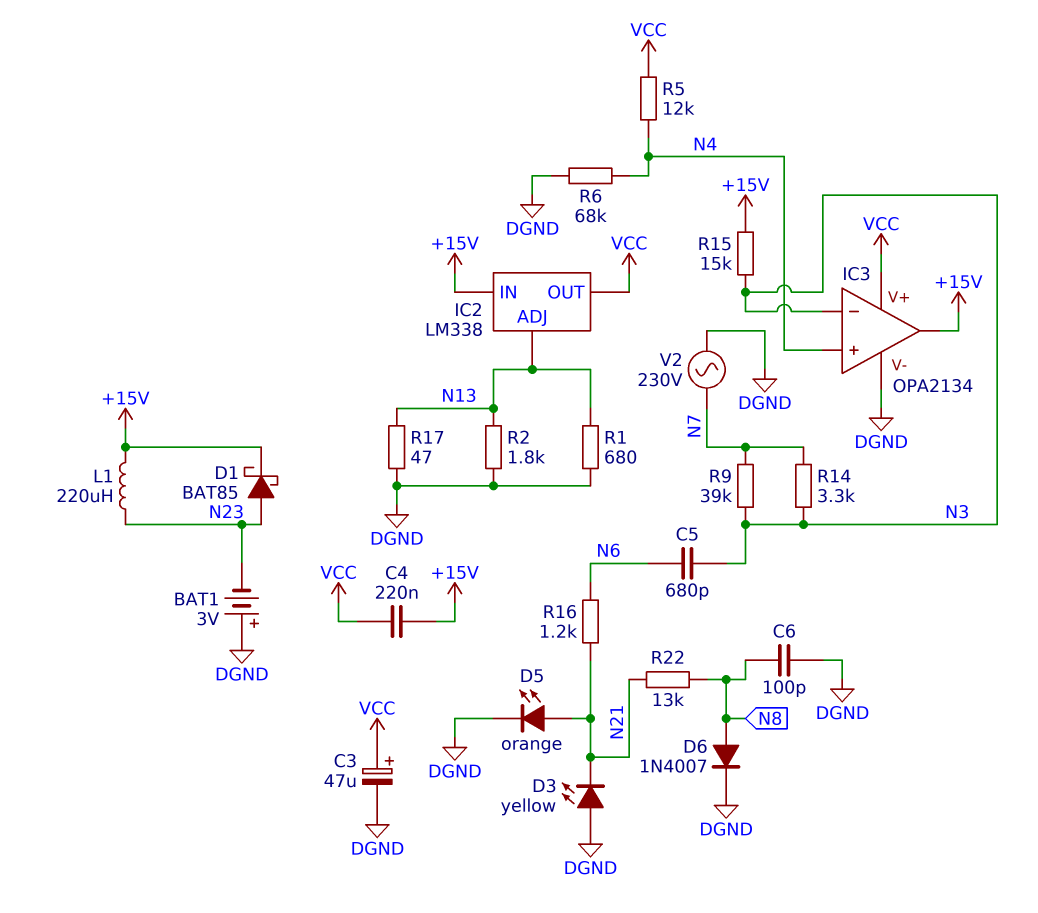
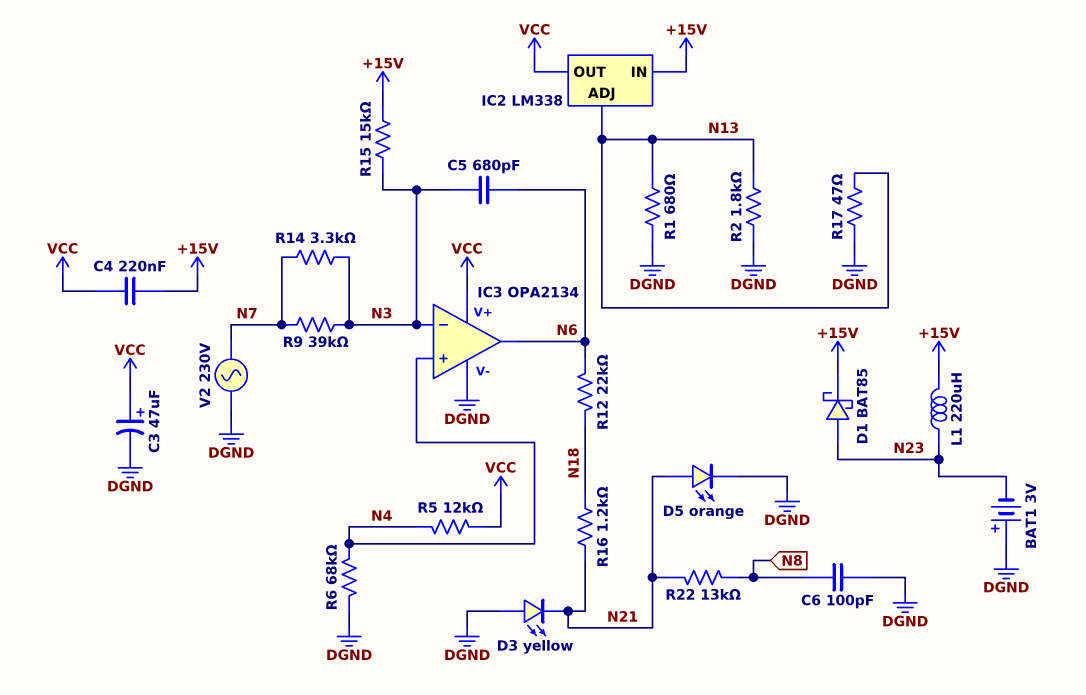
D6: diode 1N4007 (A N8, K DGND) -> none
IC3 pin out: +15V -> N6
R12: none -> 22k (N6, N18)
R16: 1.2k (N6, N21) -> 1.2k (N18, N21)

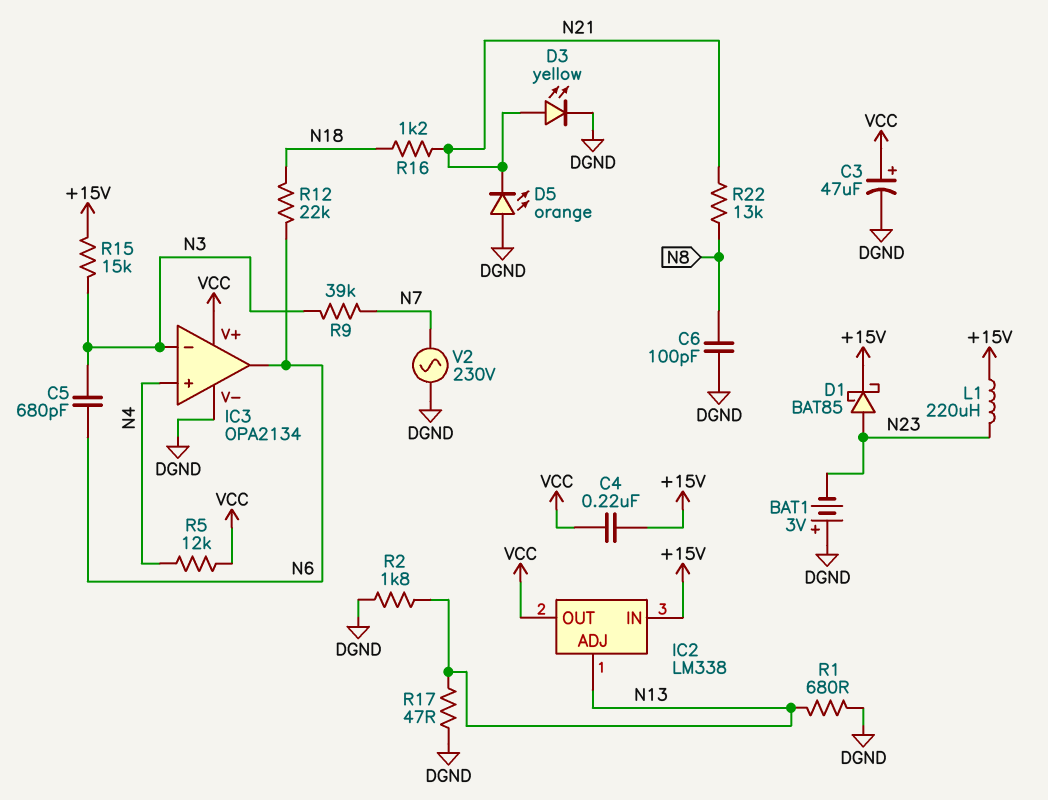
D3: LED yellow (A DGND, K N21) -> LED yellow (A N21, K DGND)
D5: LED orange (A N21, K DGND) -> LED orange (A DGND, K N21)
R6: 68k (DGND, N4) -> none
R14: 3.3k (N3, N7) -> none

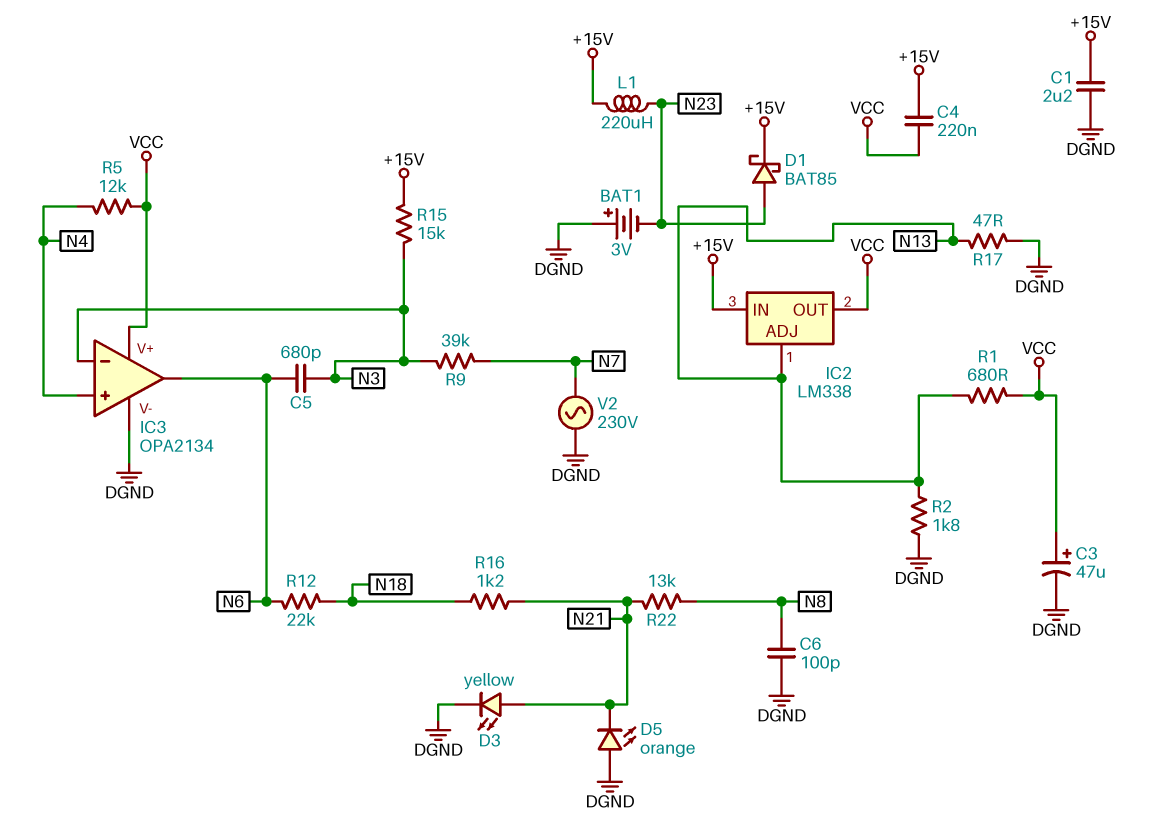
C1: none -> 2.2uF (+15V, DGND)
R1: 680 (DGND, N13) -> 680 (N13, VCC)

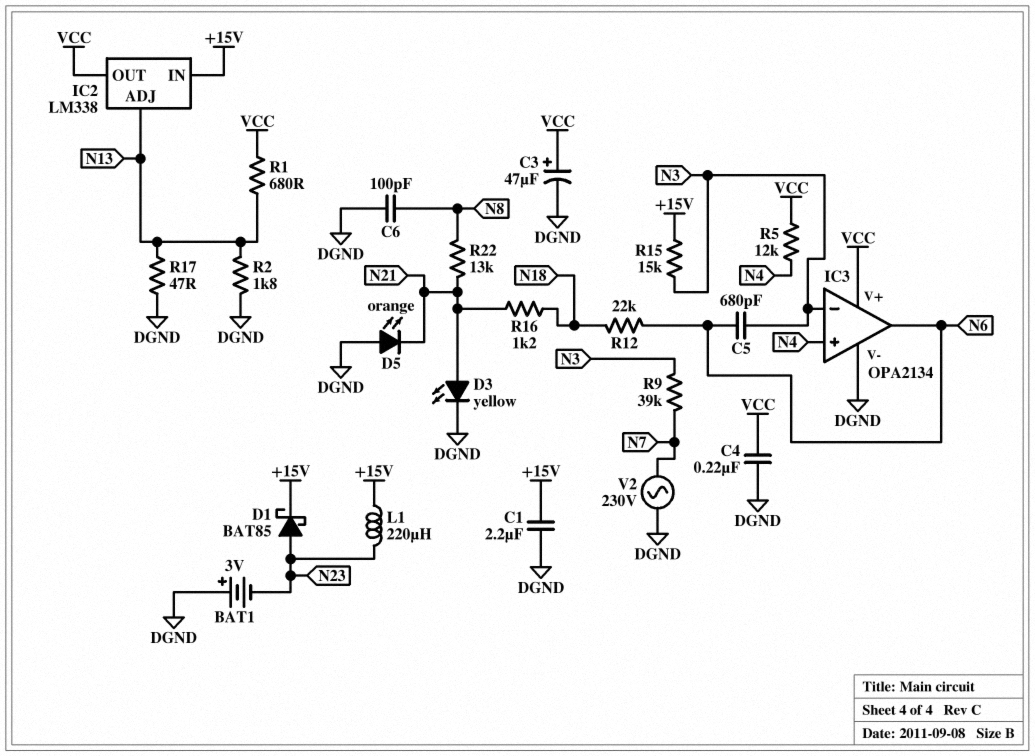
C4: 220nF (+15V, VCC) -> 220nF (DGND, VCC)

